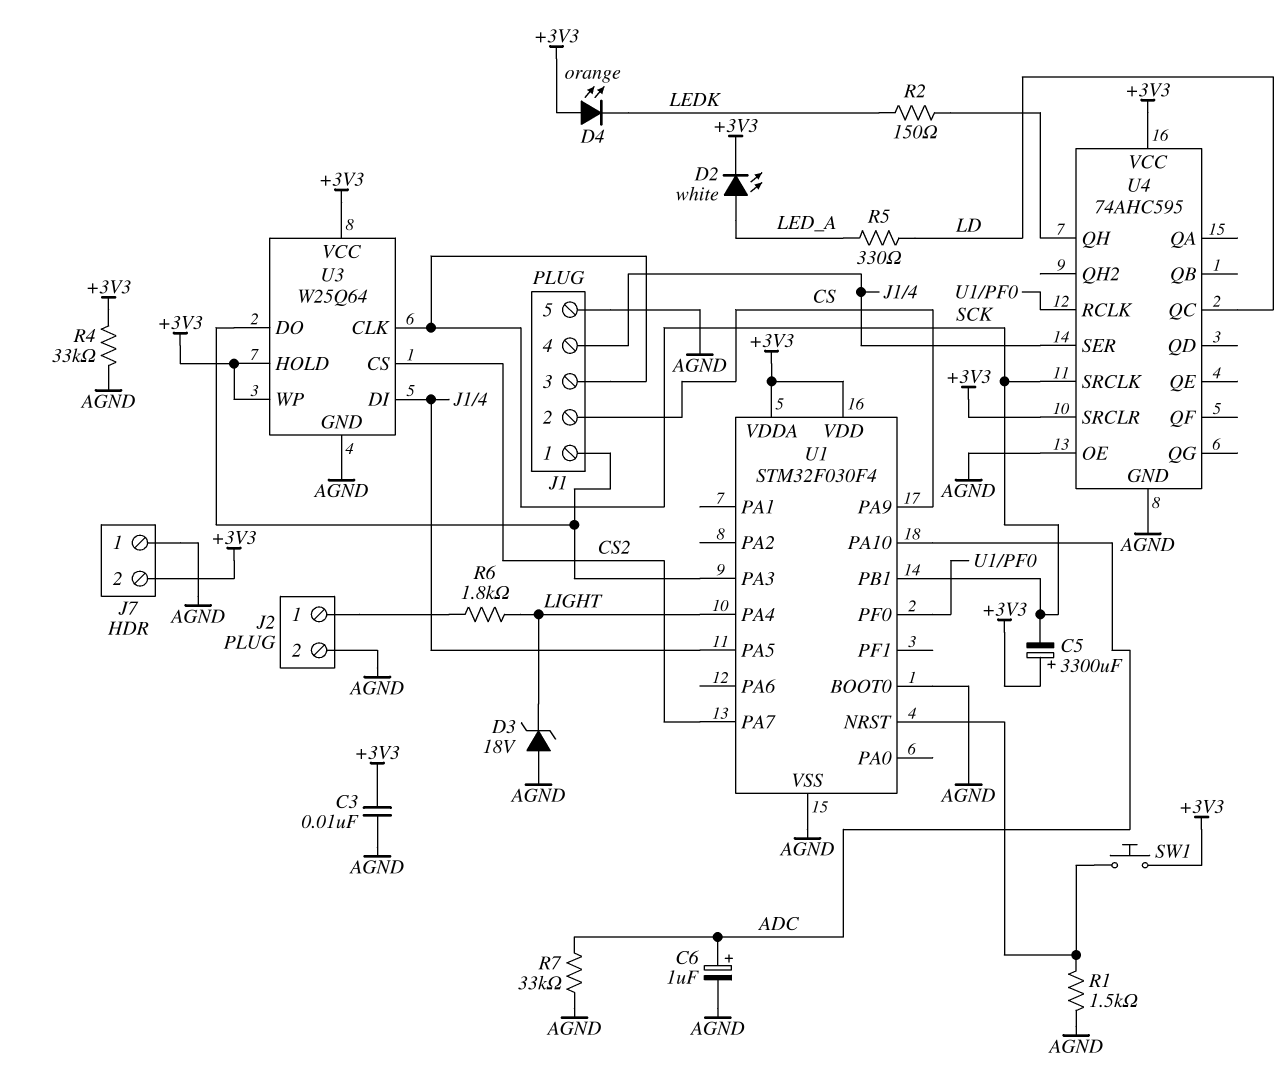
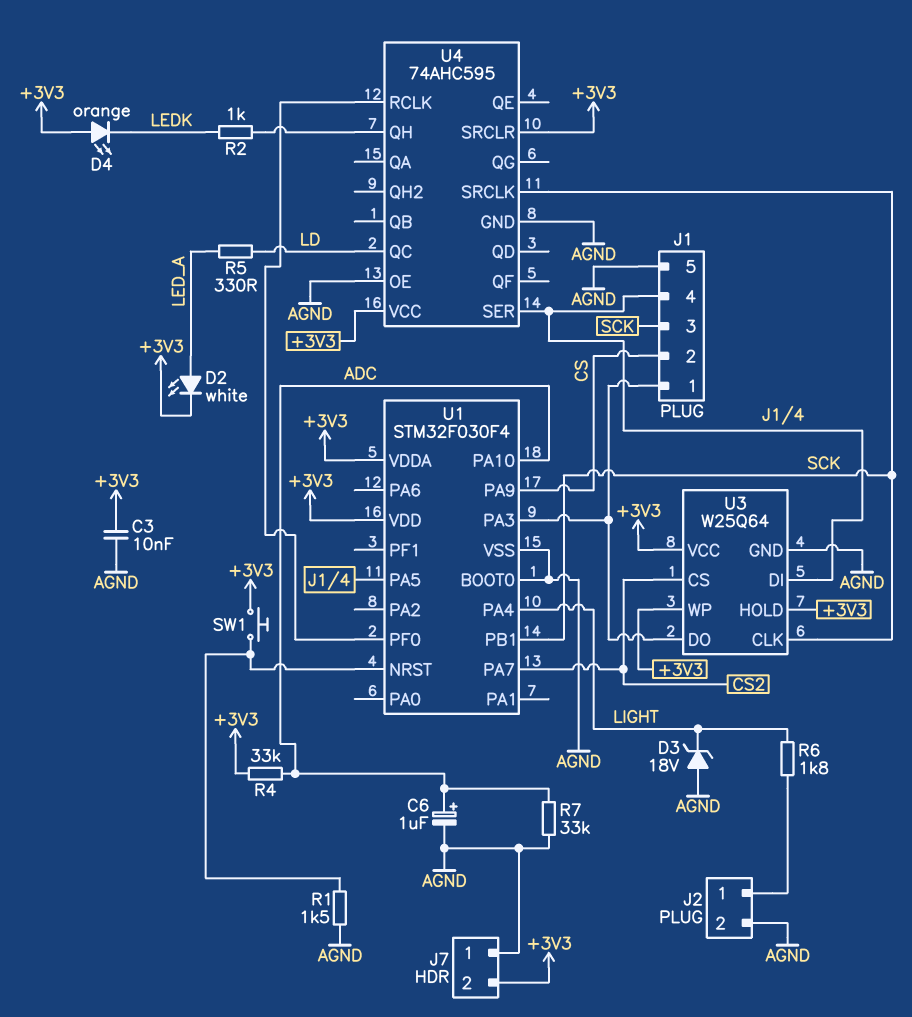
C5: 3300uF (plus +3V3, minus SCK) -> none
R2: 150 (LEDK, U4/QH) -> 1k (LEDK, U4/QH)
R4: 33k (+3V3, AGND) -> 33k (+3V3, ADC)

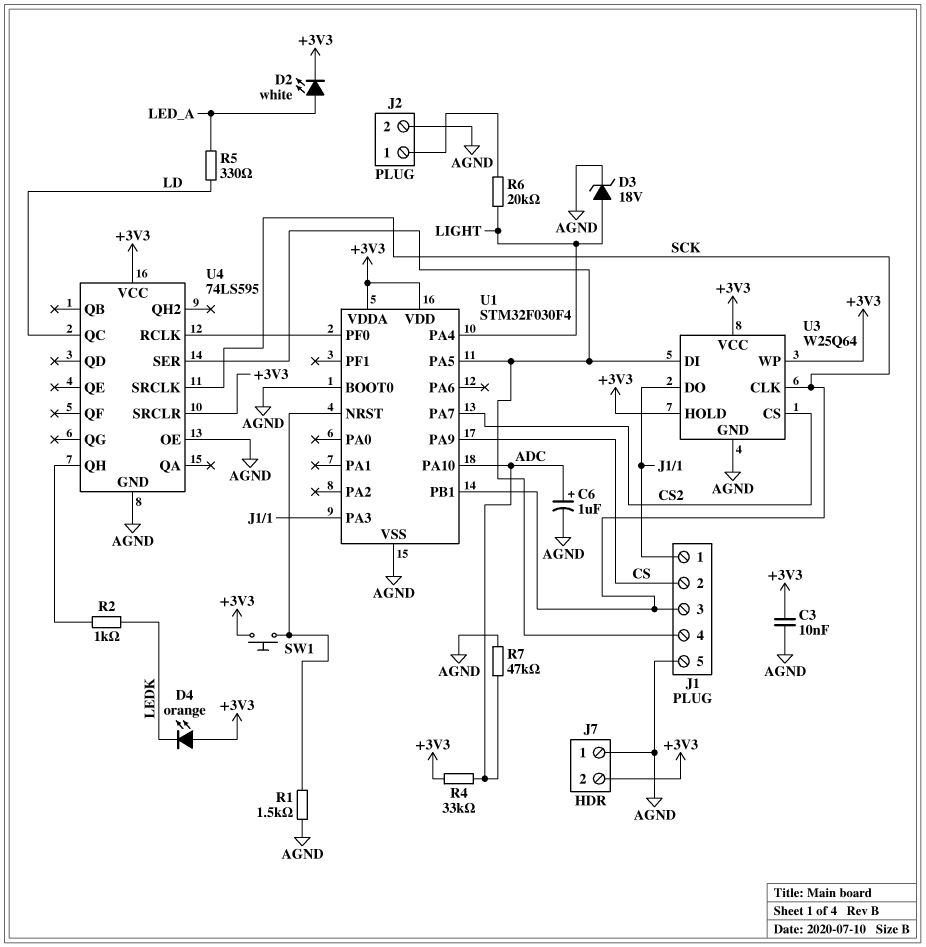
D3: zener 18V (A AGND, K LIGHT) -> zener 18V (A LIGHT, K AGND)
R6: 1.8k (J2/1, LIGHT) -> 20k (J2/1, LIGHT)
R7: 33k (ADC, AGND) -> 47k (ADC, AGND)
U4: 74AHC595 -> 74LS595

